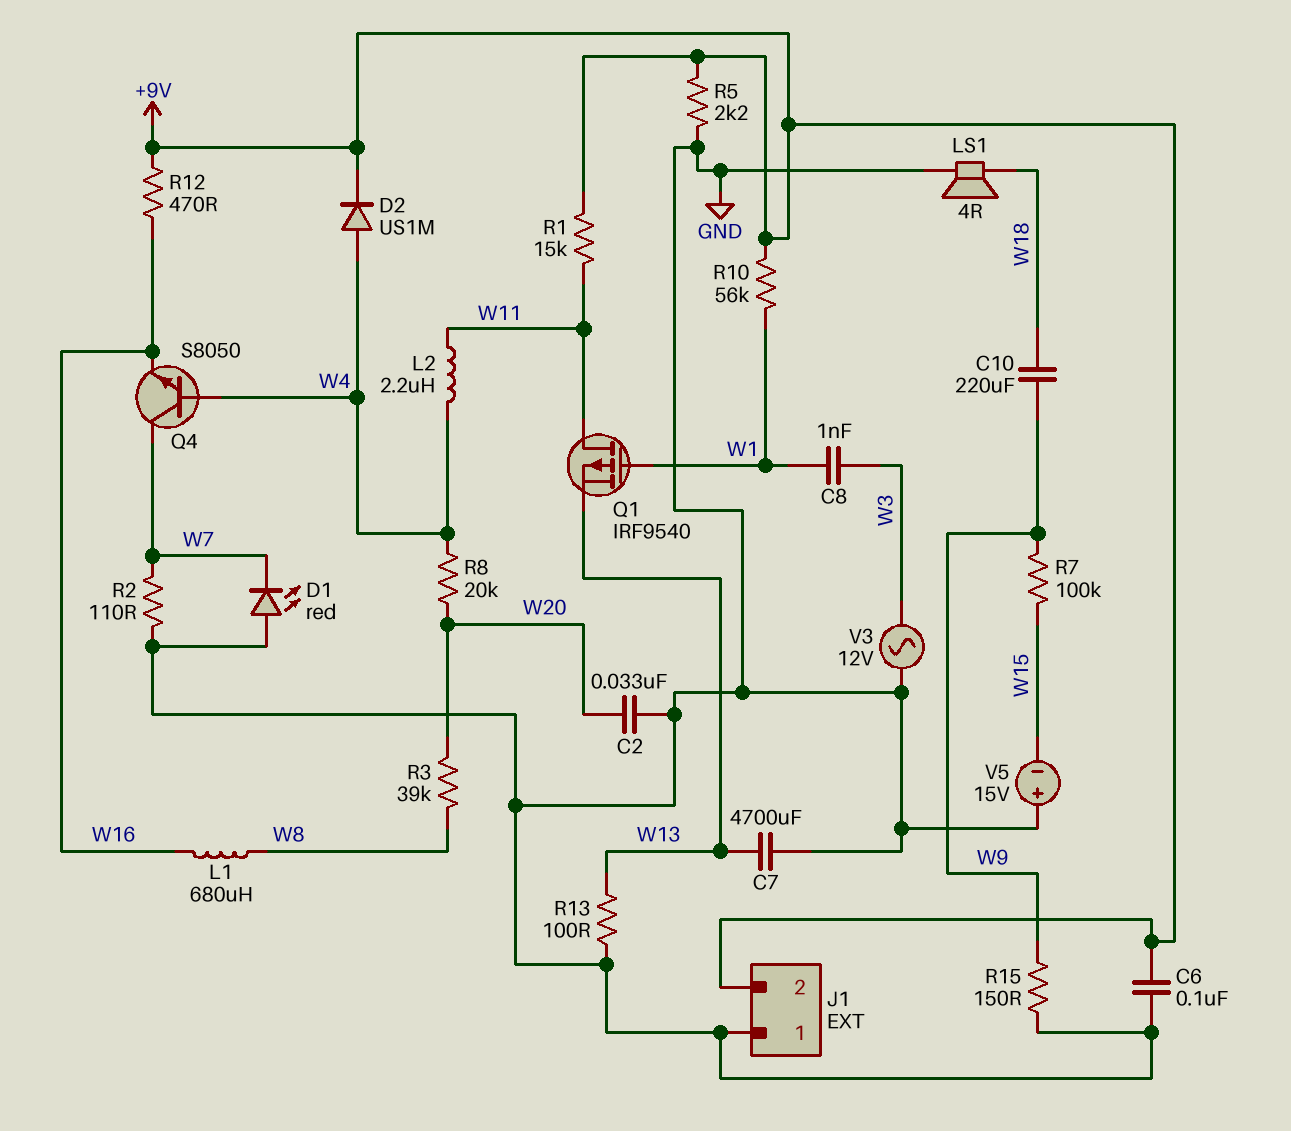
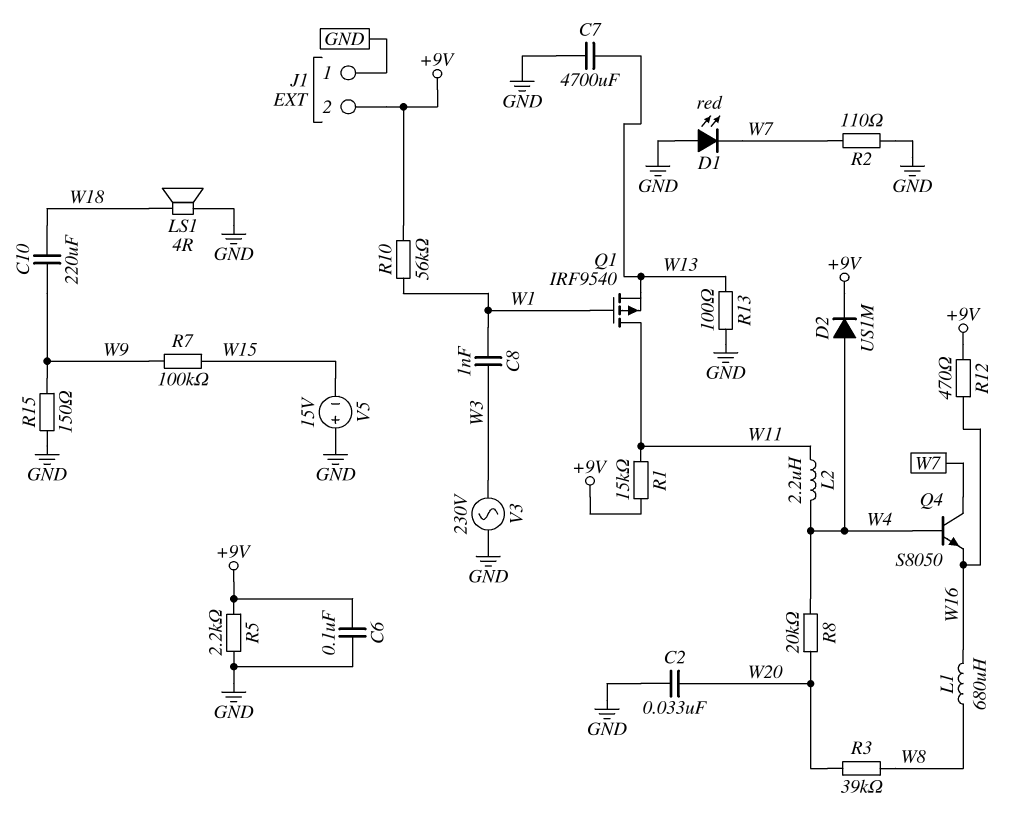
V3: AC 12V (GND, W3) -> AC 230V (GND, W3)

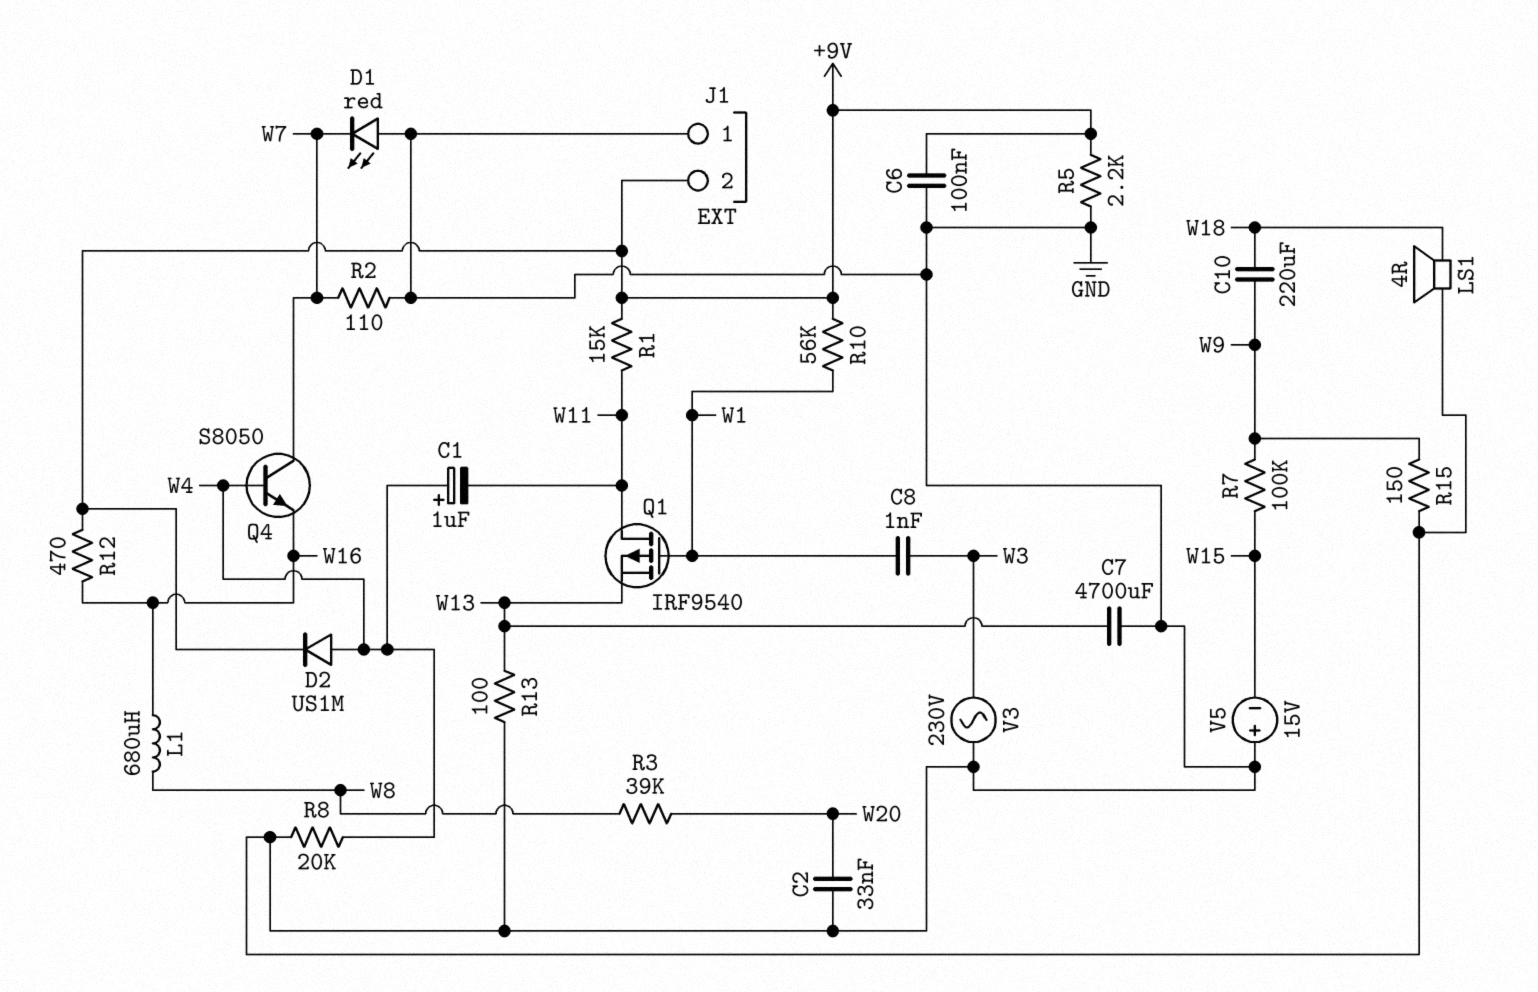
C1: none -> 1uF (plus W4, minus W11)
L2: 2.2uH (W4, W11) -> none
R8: 20k (W4, W20) -> 20k (GND, W4)

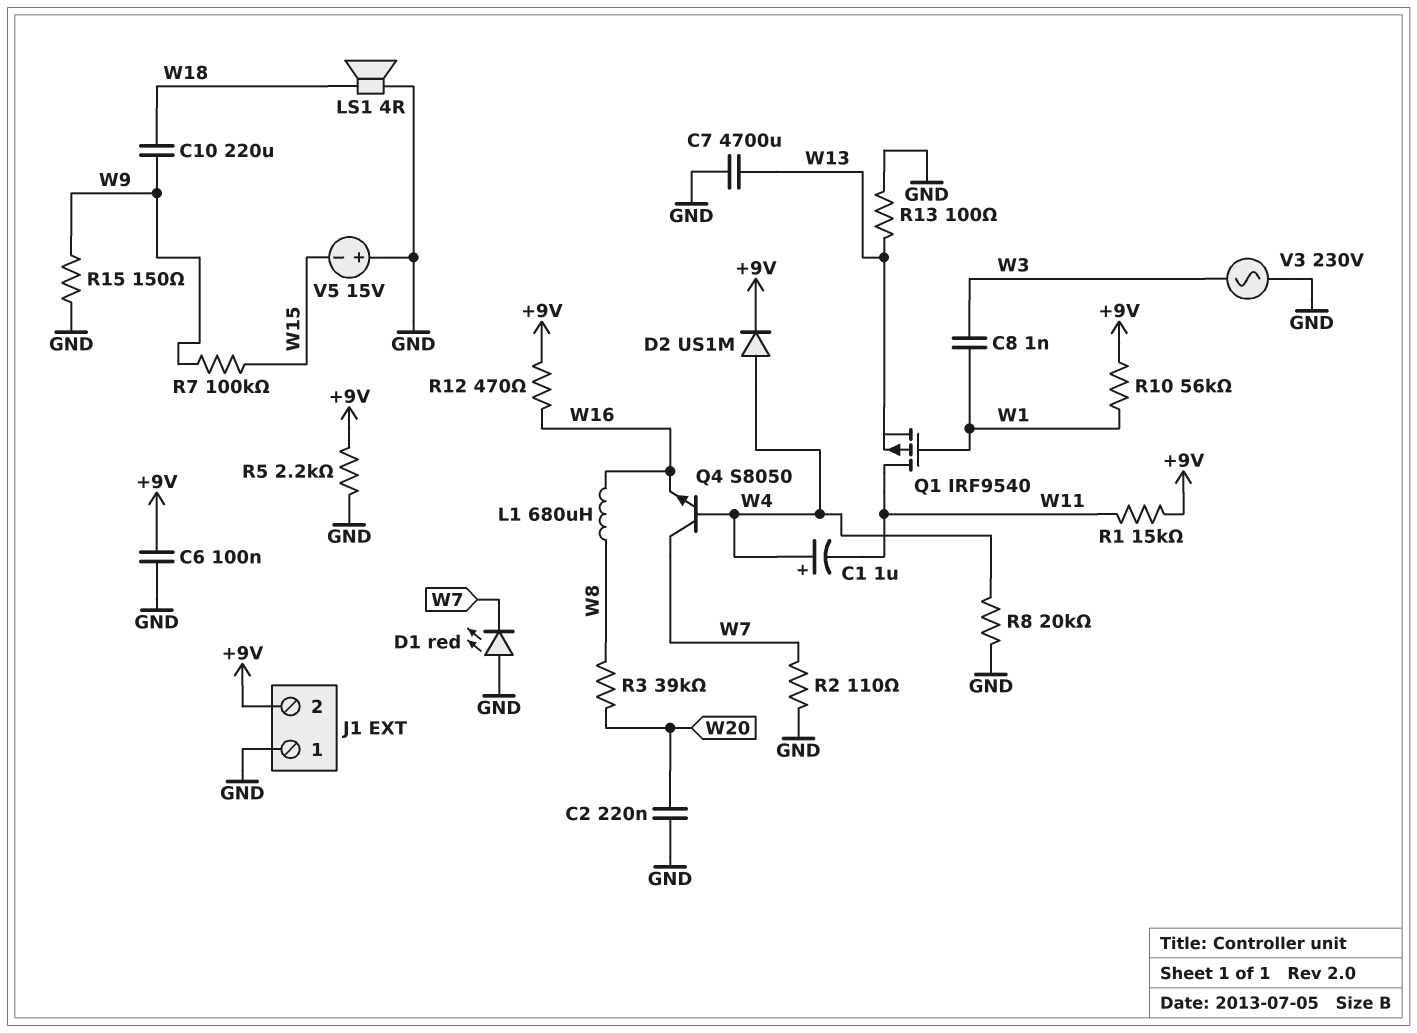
C2: 33nF (GND, W20) -> 220nF (GND, W20)

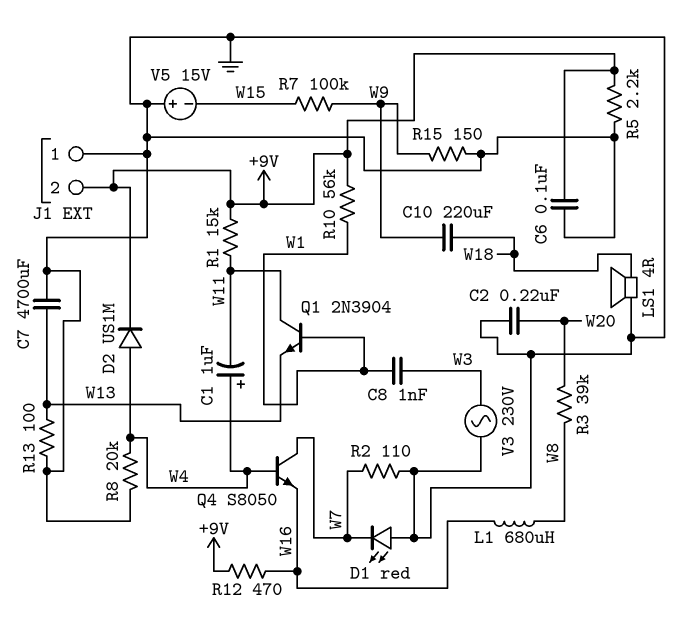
Q1: PMOS IRF9540 (G W1, D W11, S W13) -> NPN 2N3904 (B W1, C W11, E W13)

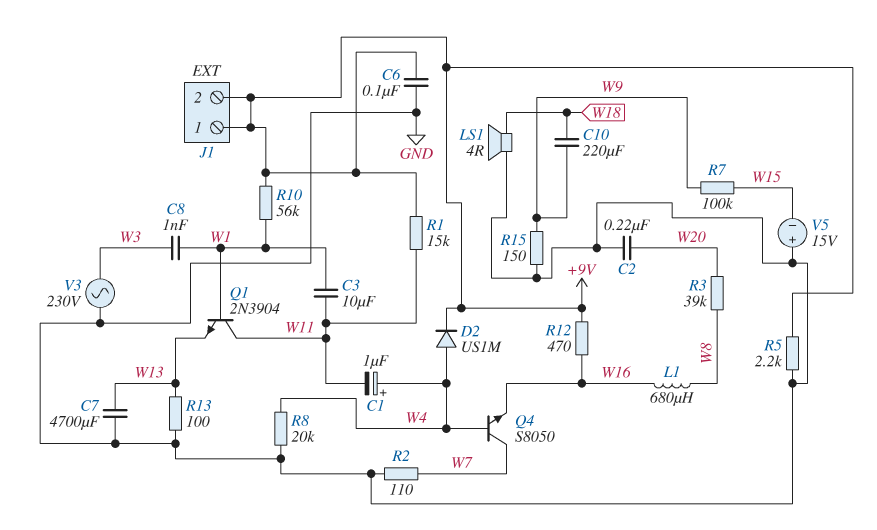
C3: none -> 10uF (W1, W11)
D1: LED red (A GND, K W7) -> none
J1 pin 1: GND -> +9V

